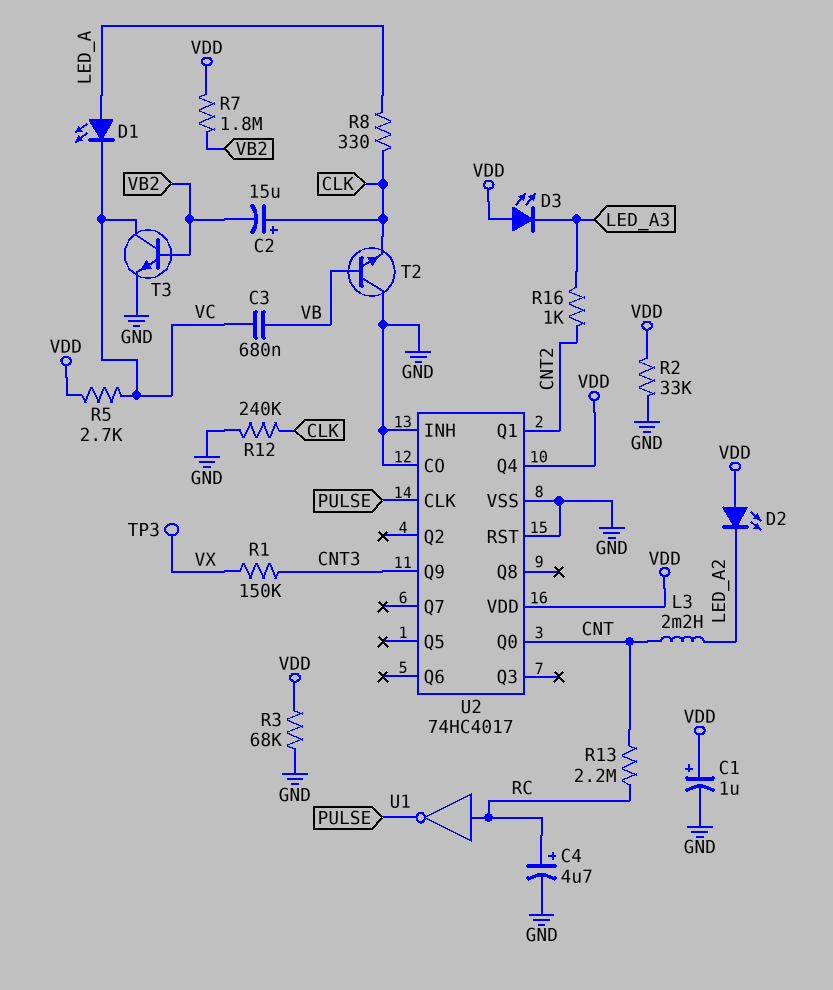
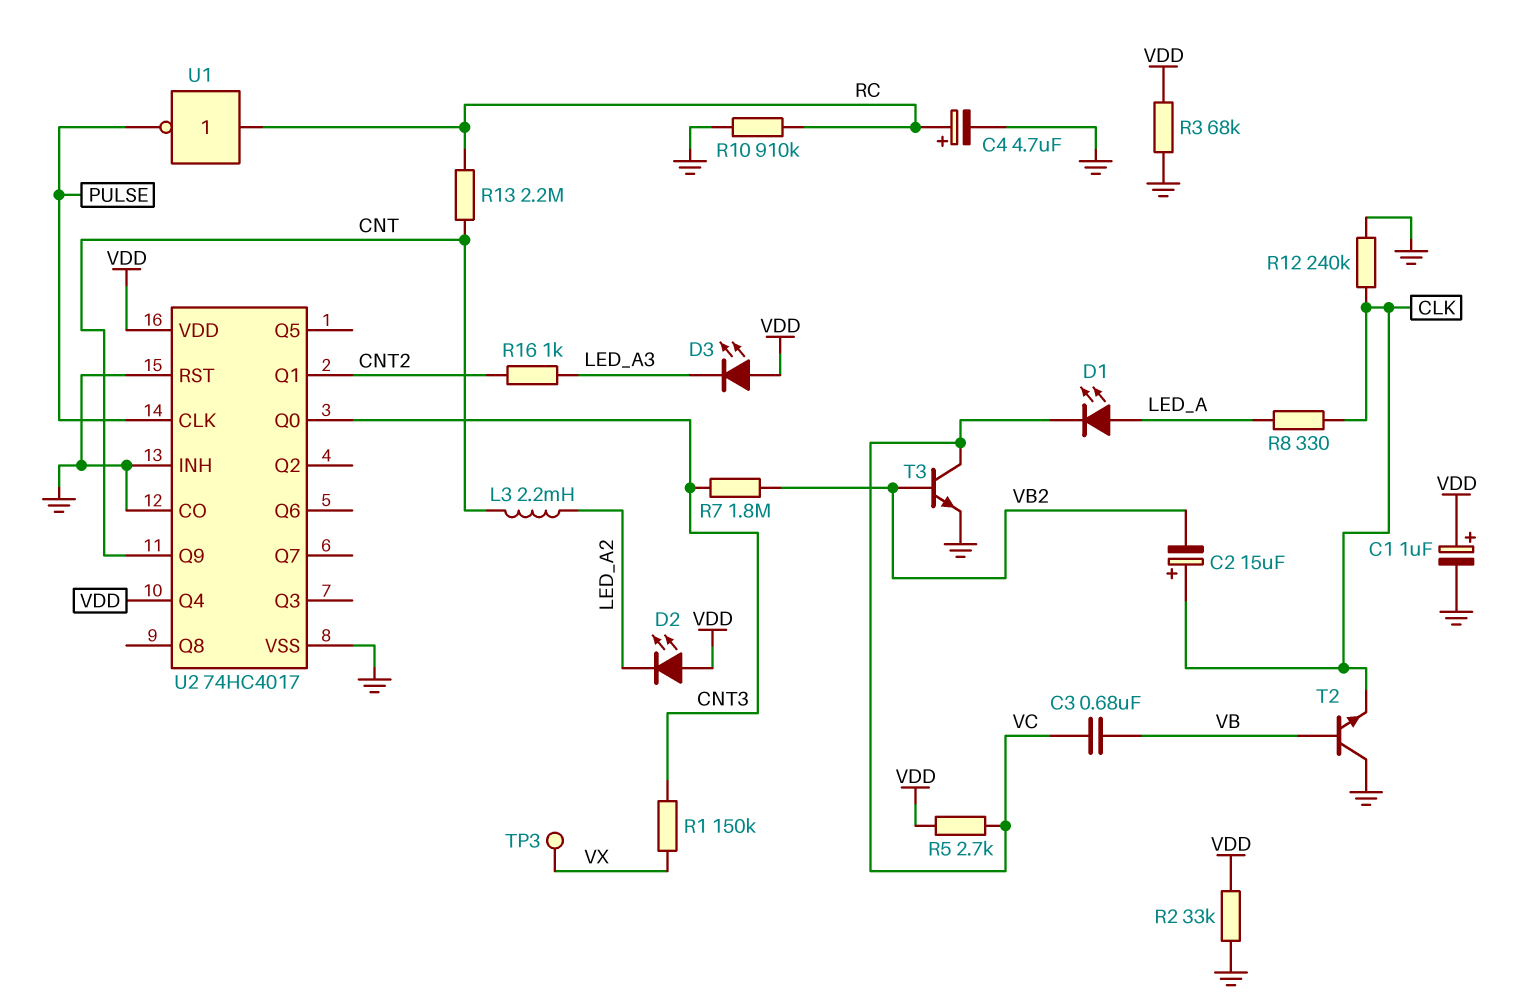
R7: 1.8M (VB2, VDD) -> 1.8M (CNT3, VB2)
R10: none -> 910k (GND, RC)
U2 pin Q0: CNT -> CNT3
U2 pin Q9: CNT3 -> CNT

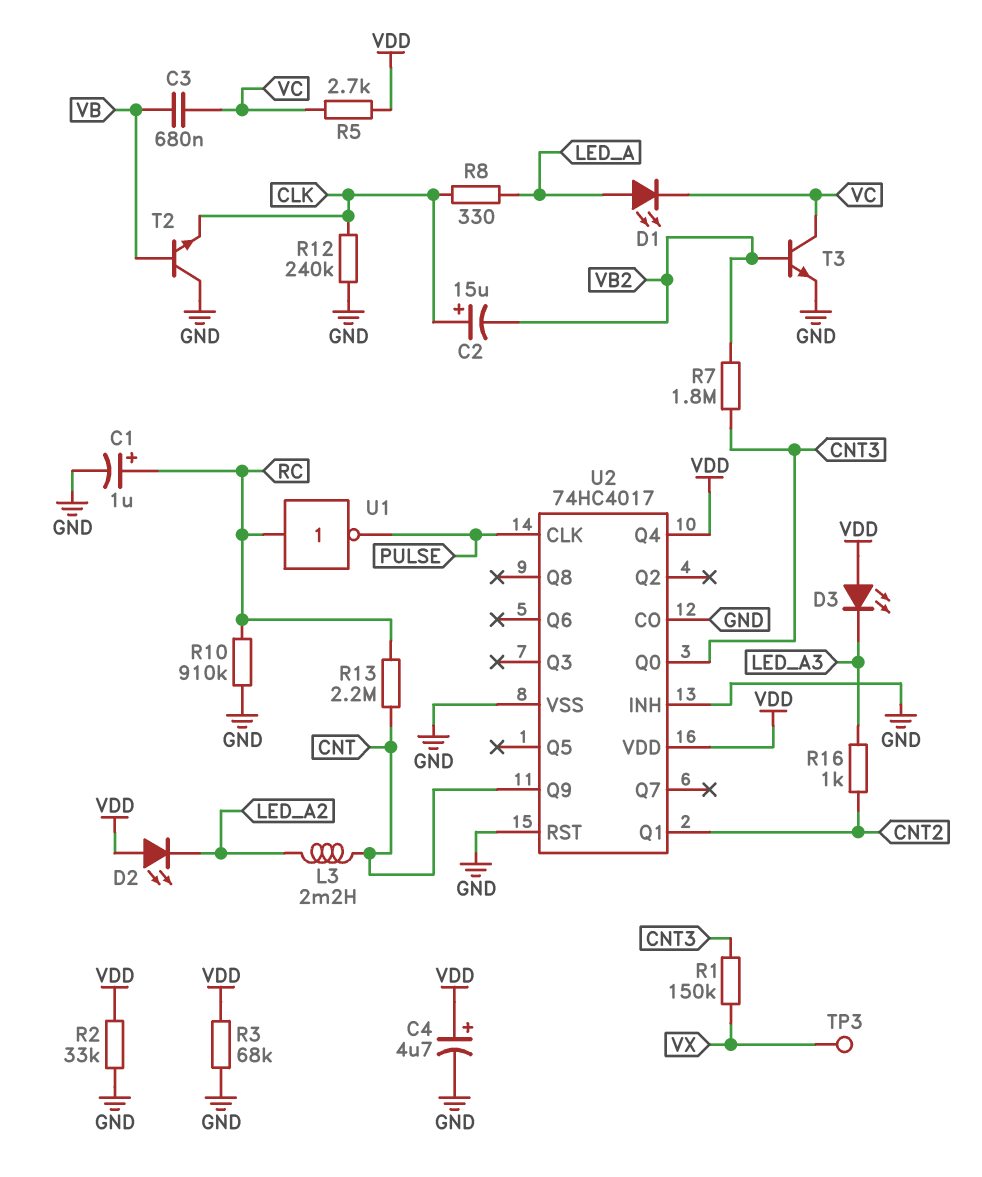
C1: 1uF (plus VDD, minus GND) -> 1uF (plus RC, minus GND)
C4: 4.7uF (plus RC, minus GND) -> 4.7uF (plus VDD, minus GND)

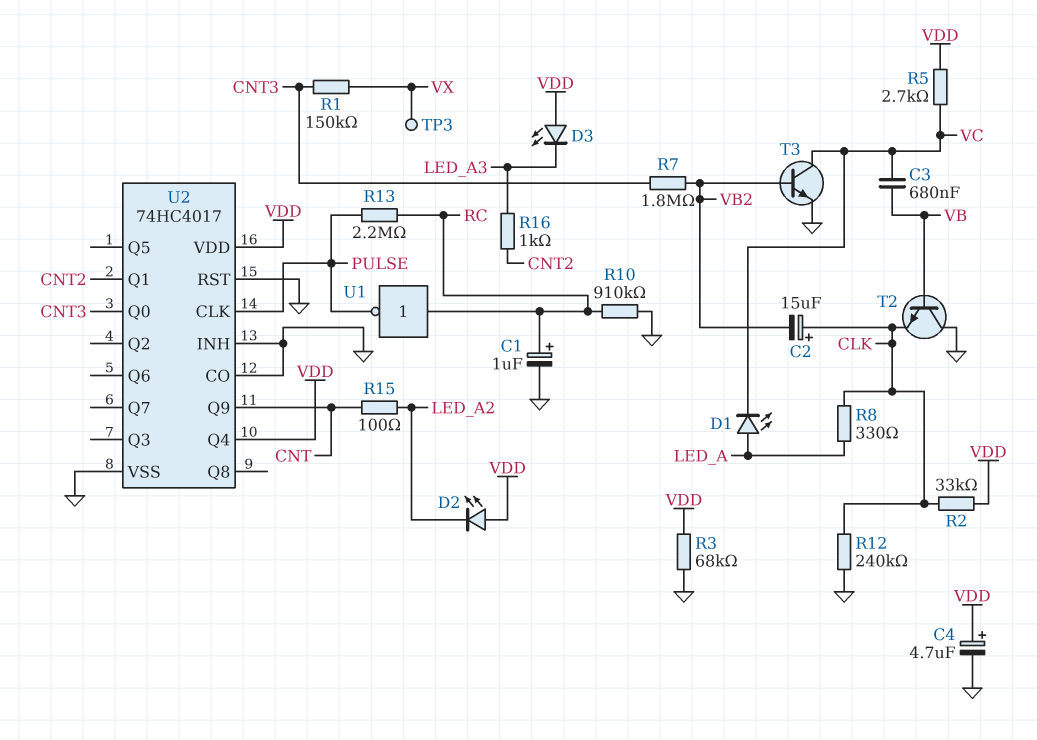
L3: 2.2mH (CNT, LED_A2) -> none
R2: 33k (GND, VDD) -> 33k (CLK, VDD)
R13: 2.2M (CNT, RC) -> 2.2M (PULSE, RC)
R15: none -> 100 (CNT, LED_A2)

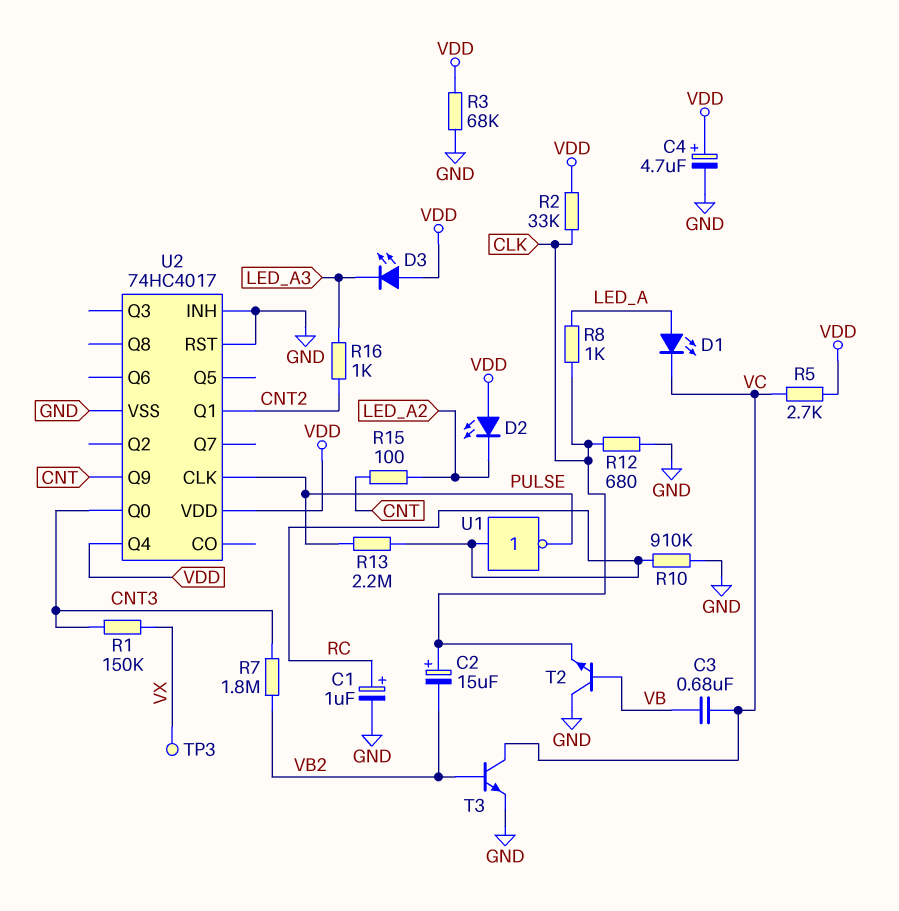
R8: 330 (CLK, LED_A) -> 1k (CLK, LED_A)
R12: 240k (CLK, GND) -> 680 (CLK, GND)
U2 pin CO: GND -> none

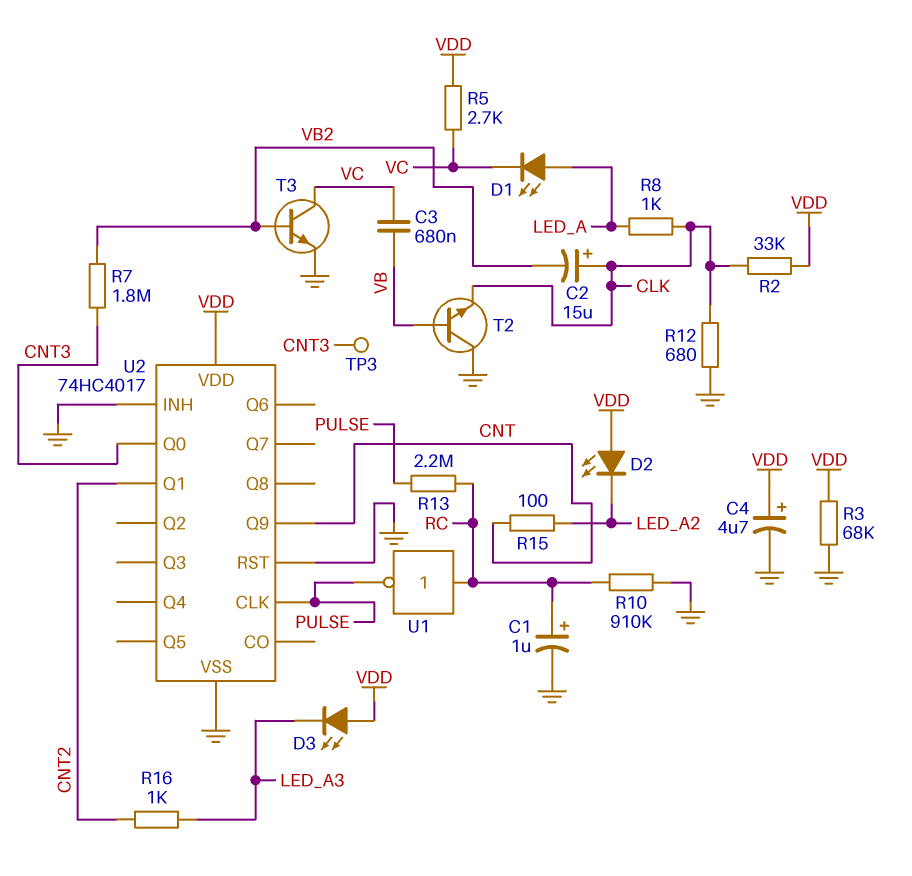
R1: 150k (CNT3, VX) -> none
TP3: test point (VX) -> test point (CNT3)
U2 pin Q4: VDD -> none

